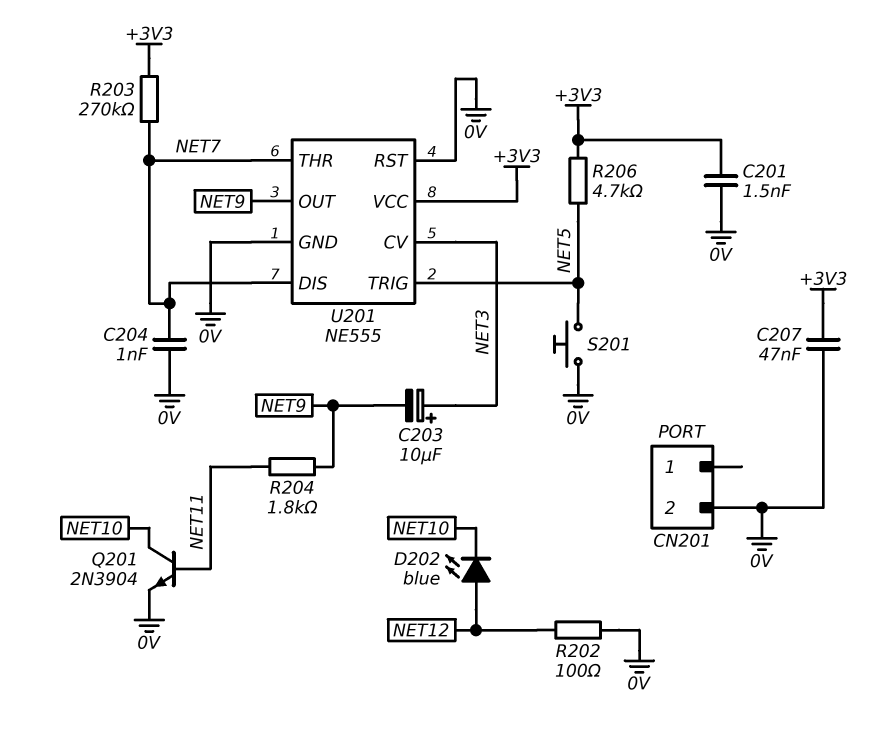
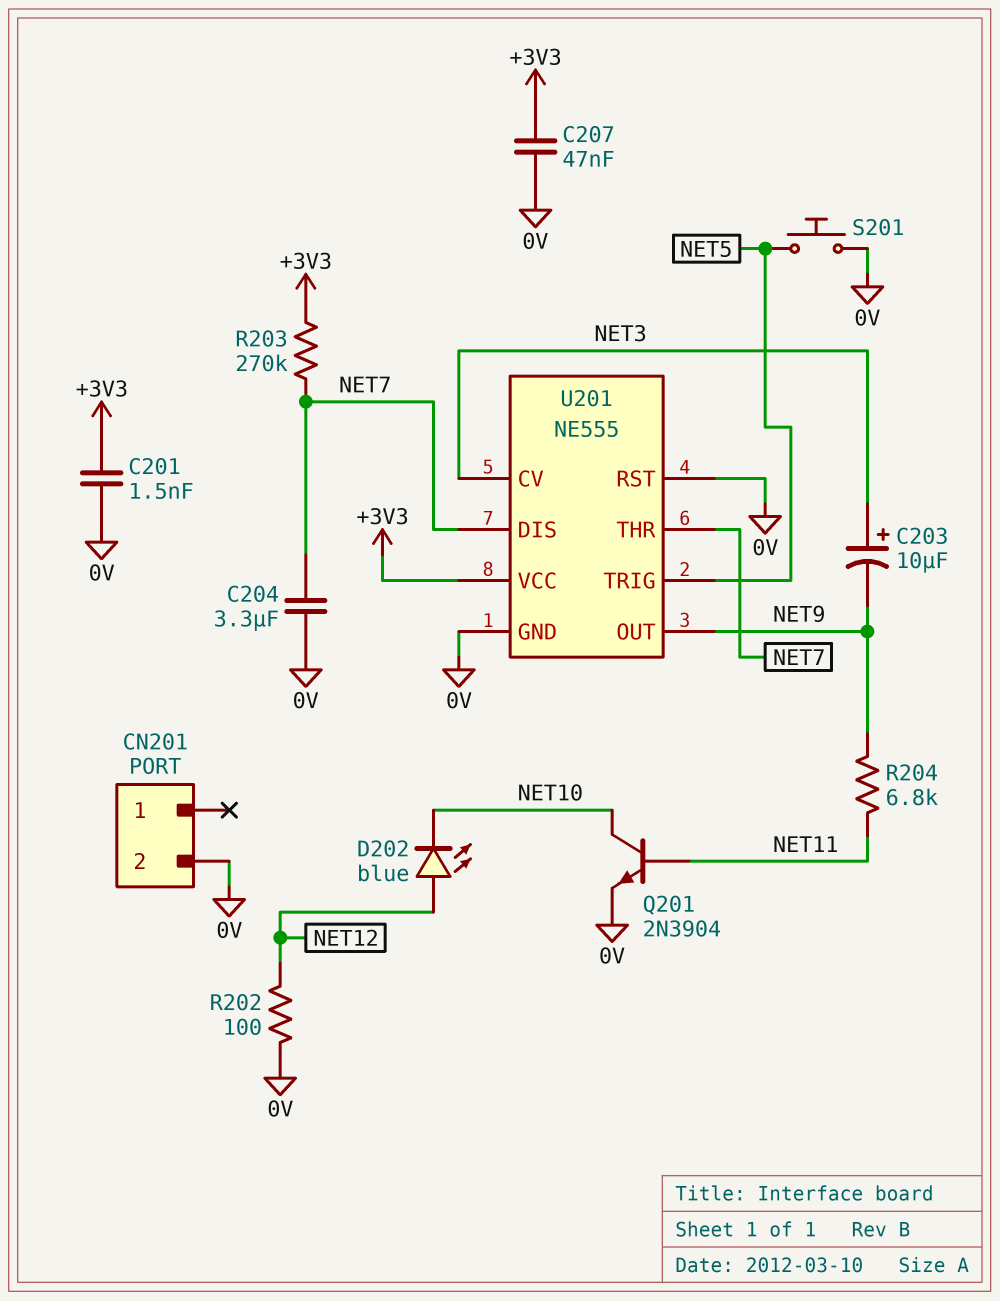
C204: 1nF (0V, NET7) -> 3.3uF (0V, NET7)
R204: 1.8k (NET9, NET11) -> 6.8k (NET9, NET11)
R206: 4.7k (+3V3, NET5) -> none

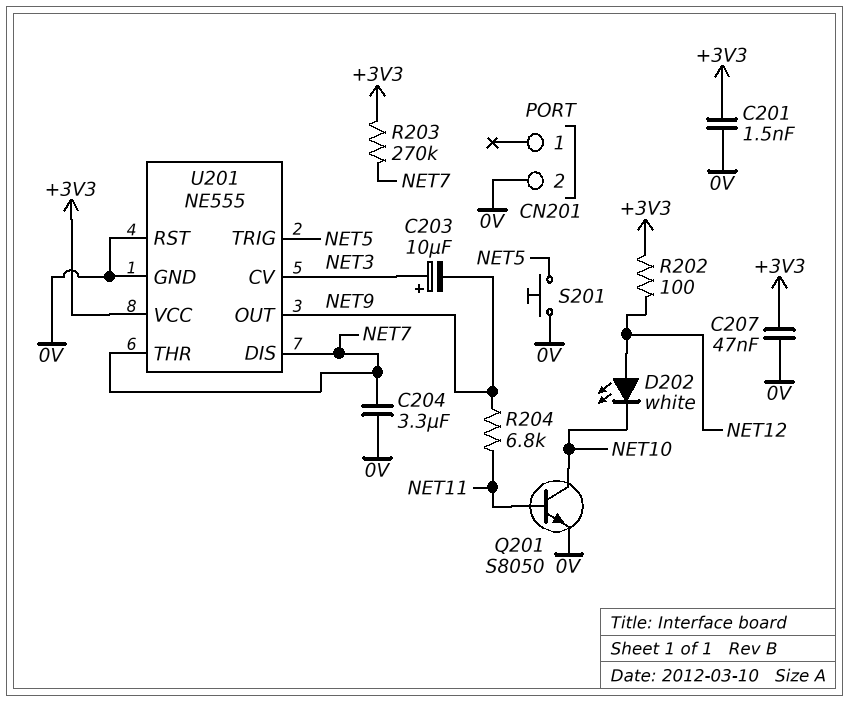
D202: LED blue (A NET12, K NET10) -> LED white (A NET12, K NET10)
Q201: NPN 2N3904 (B NET11, C NET10, E 0V) -> NPN S8050 (B NET11, C NET10, E 0V)
R202: 100 (0V, NET12) -> 100 (+3V3, NET12)

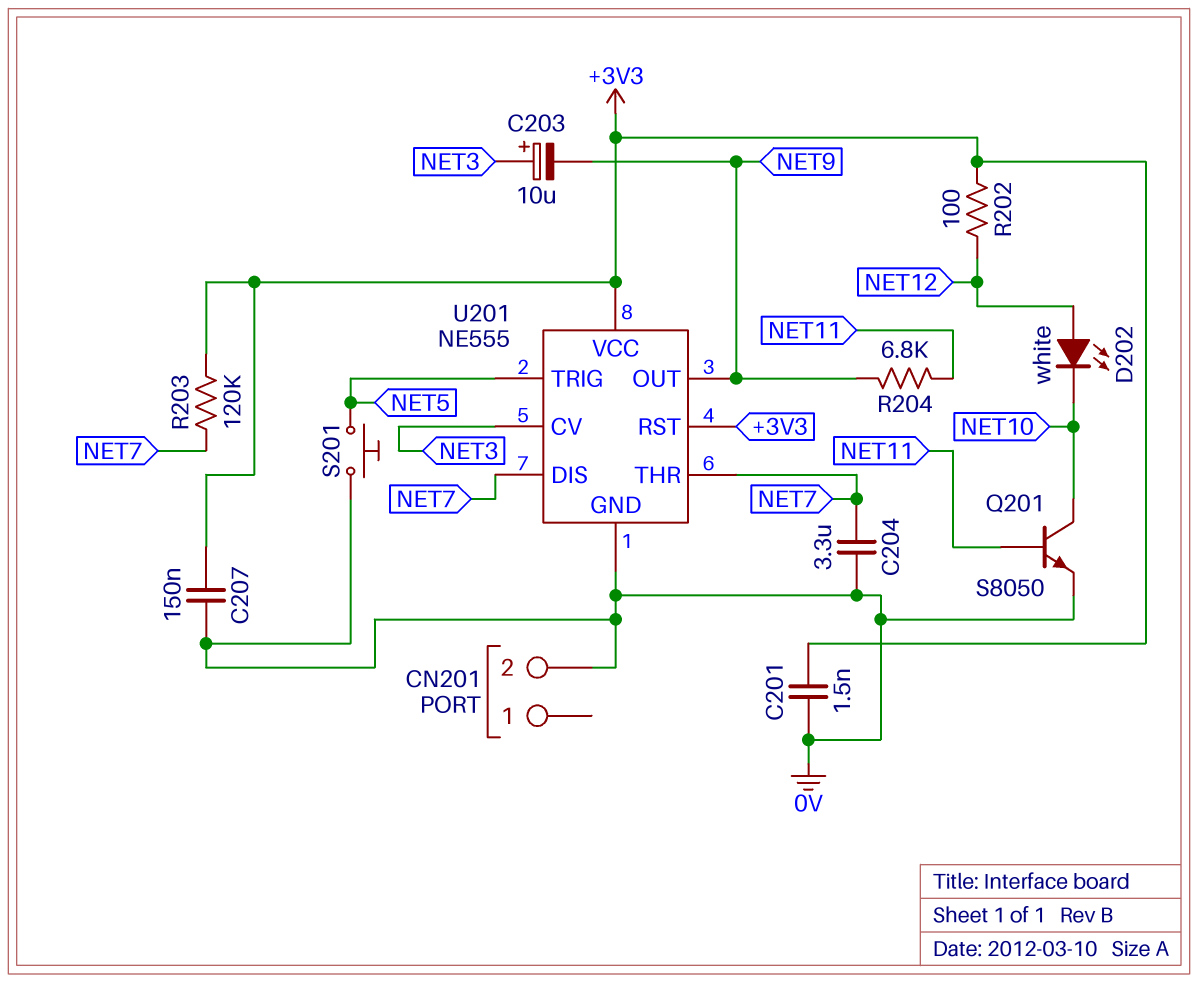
C207: 47nF (+3V3, 0V) -> 150nF (+3V3, 0V)
R203: 270k (+3V3, NET7) -> 120k (+3V3, NET7)
U201 pin RST: 0V -> +3V3

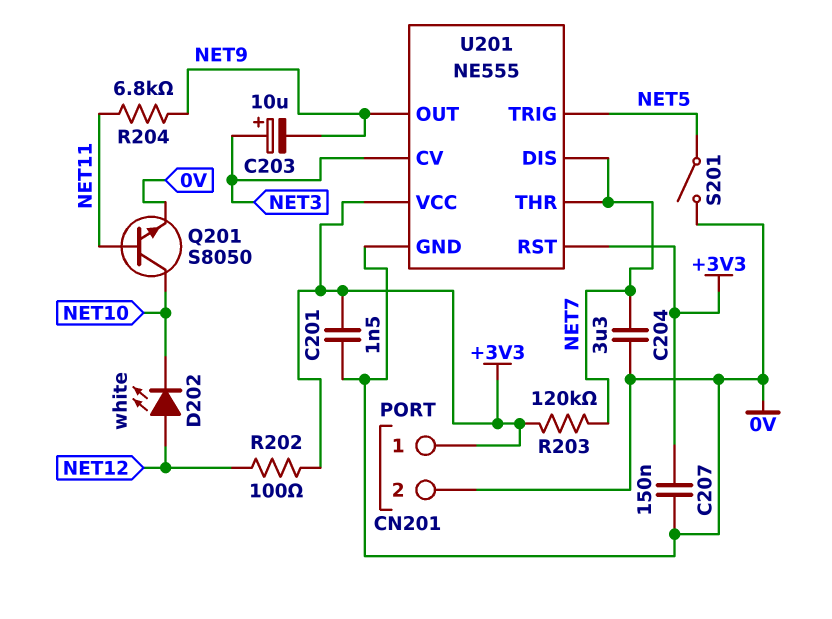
CN201 pin 1: none -> +3V3
S201: button (0V, NET5) -> switch (0V, NET5)

